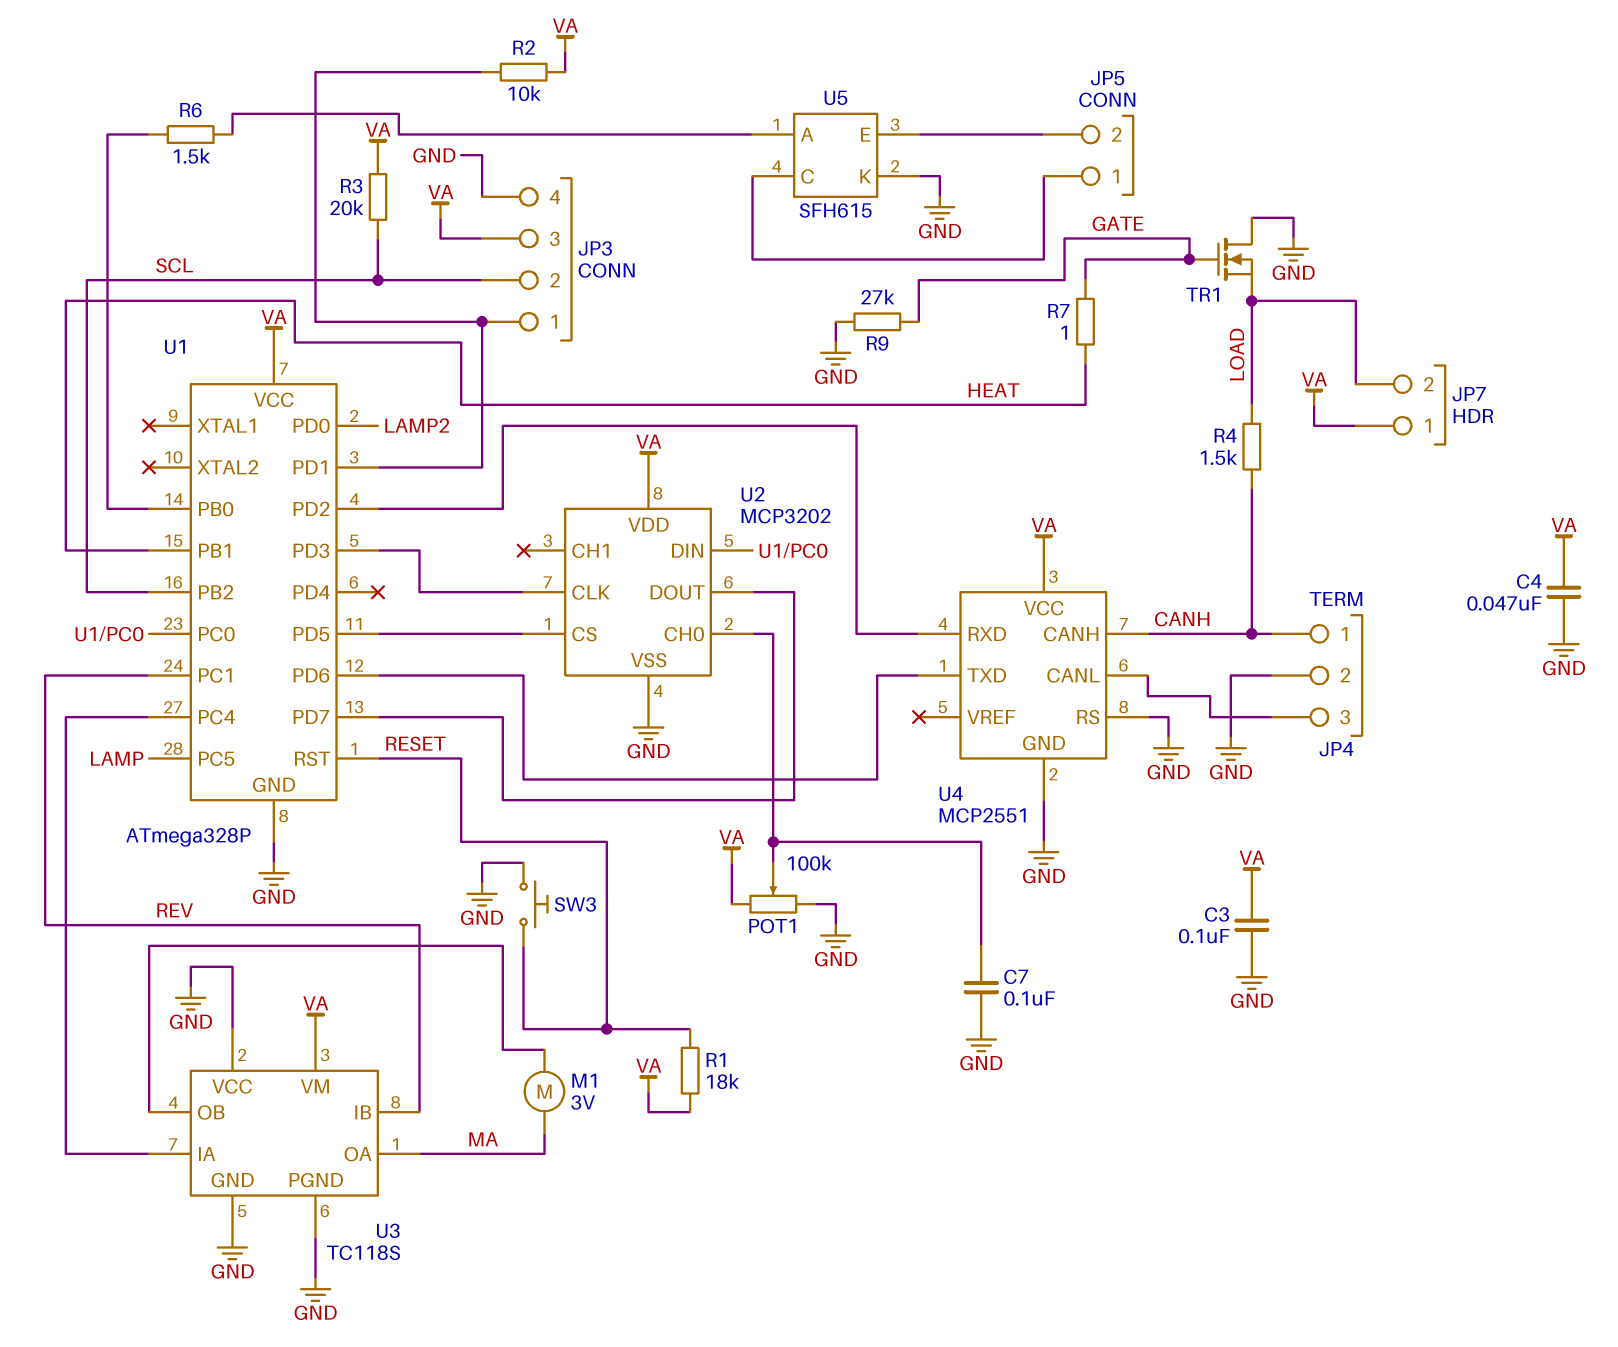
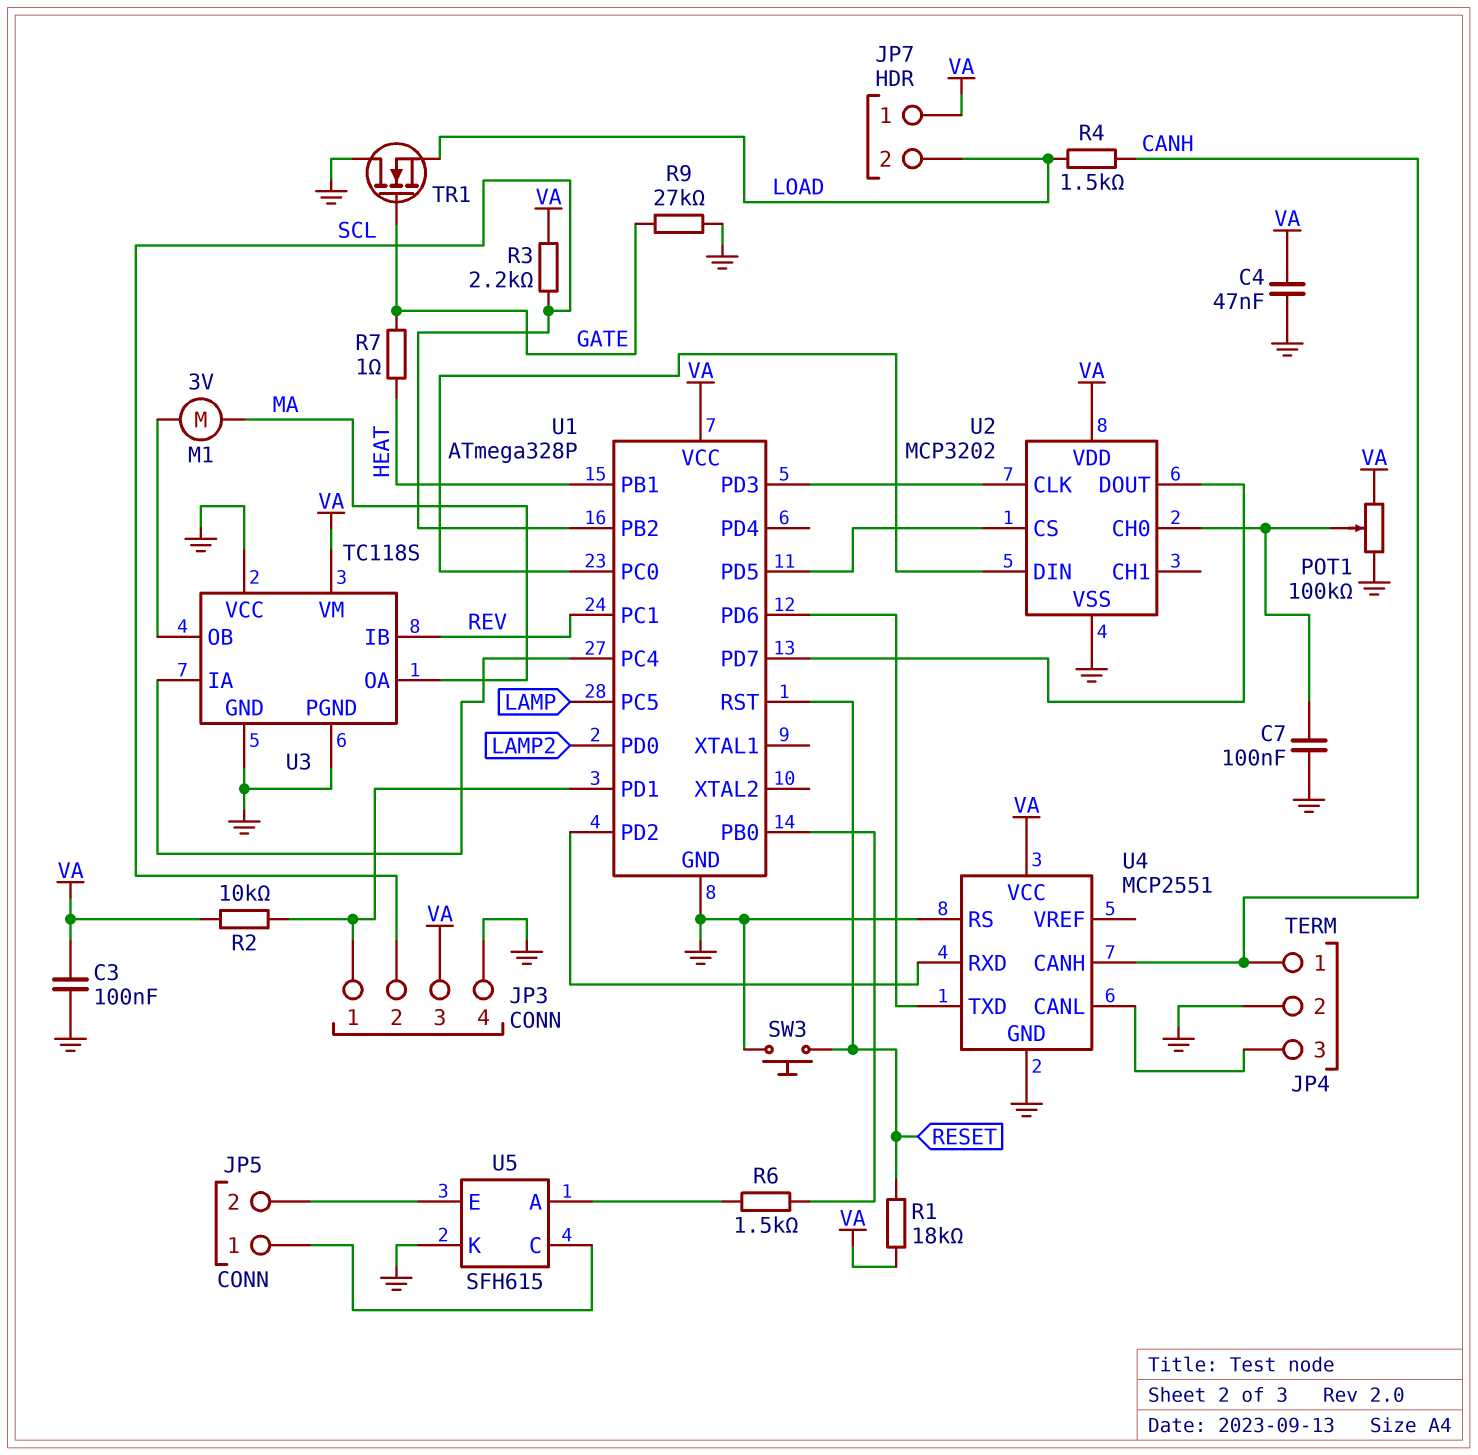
R3: 20k (SCL, VA) -> 2.2k (SCL, VA)

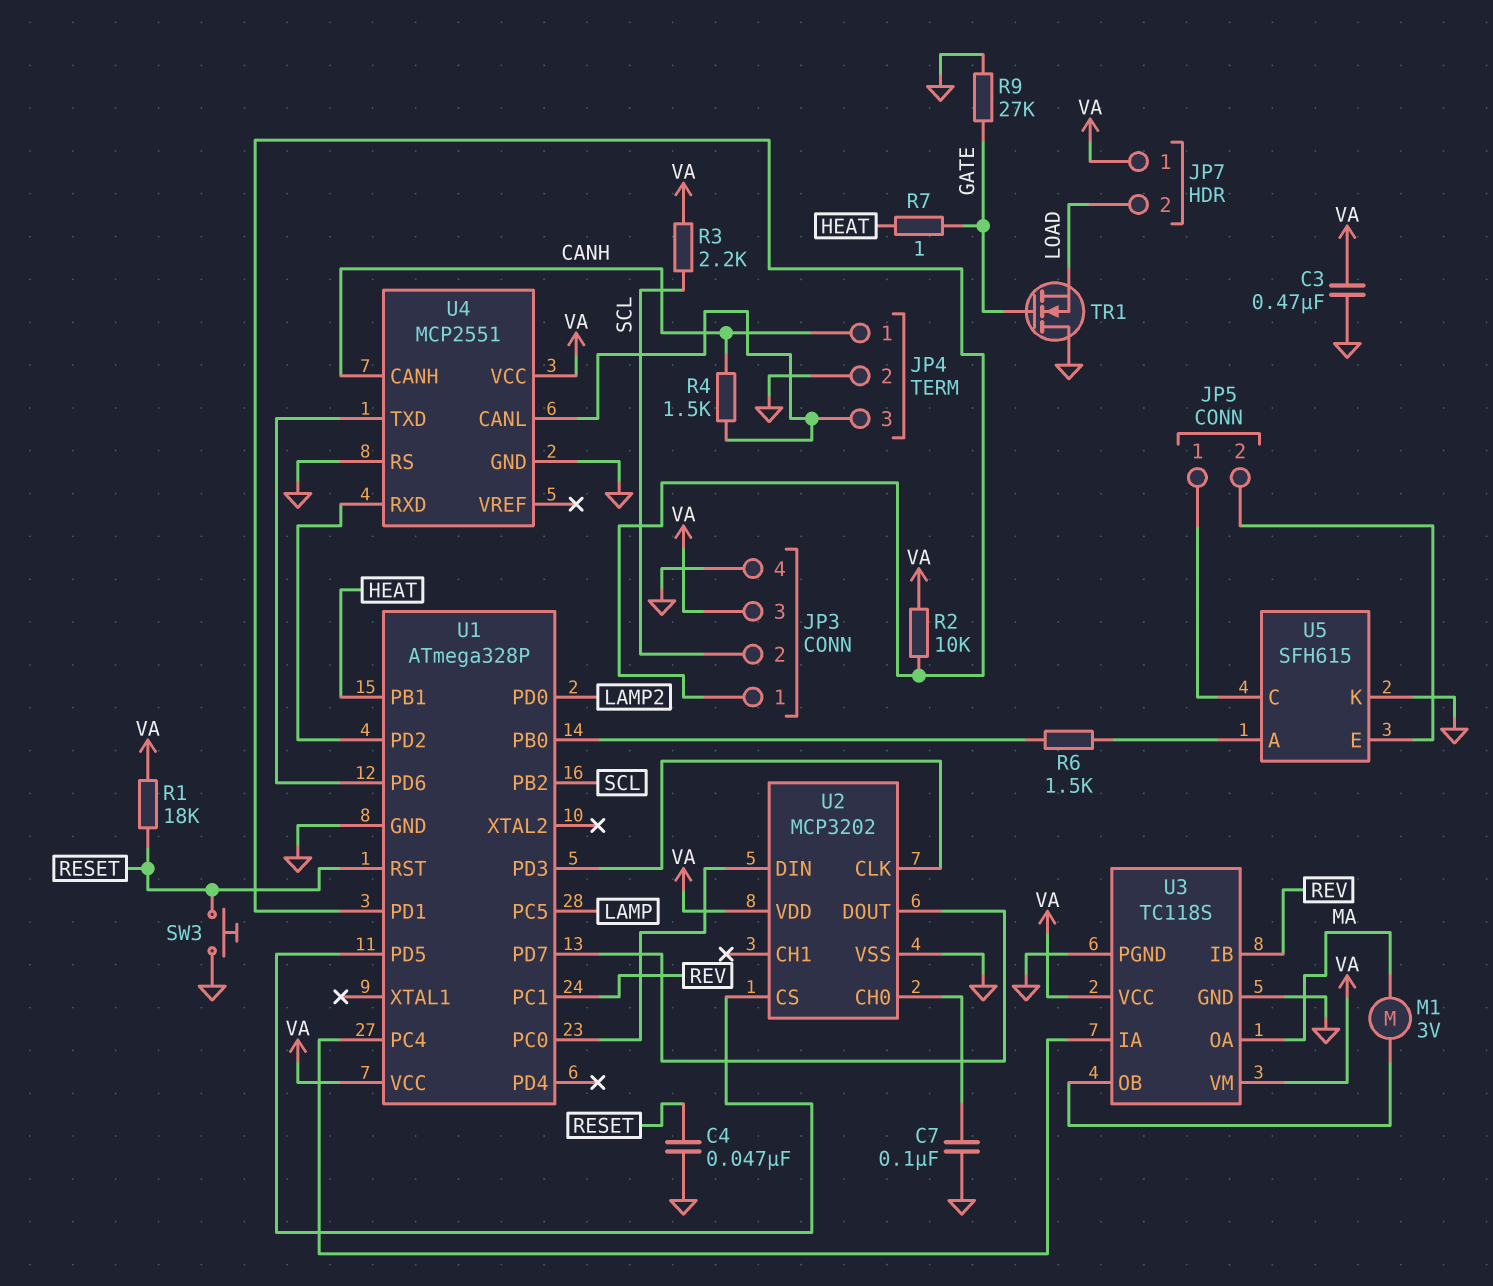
C3: 100nF (GND, VA) -> 470nF (GND, VA)
C4: 47nF (GND, VA) -> 47nF (GND, RESET)
POT1: 100k (GND, VA, wiper U2/CH0) -> none
R4: 1.5k (CANH, LOAD) -> 1.5k (CANH, JP4/3)
U3 pin VCC: GND -> VA

